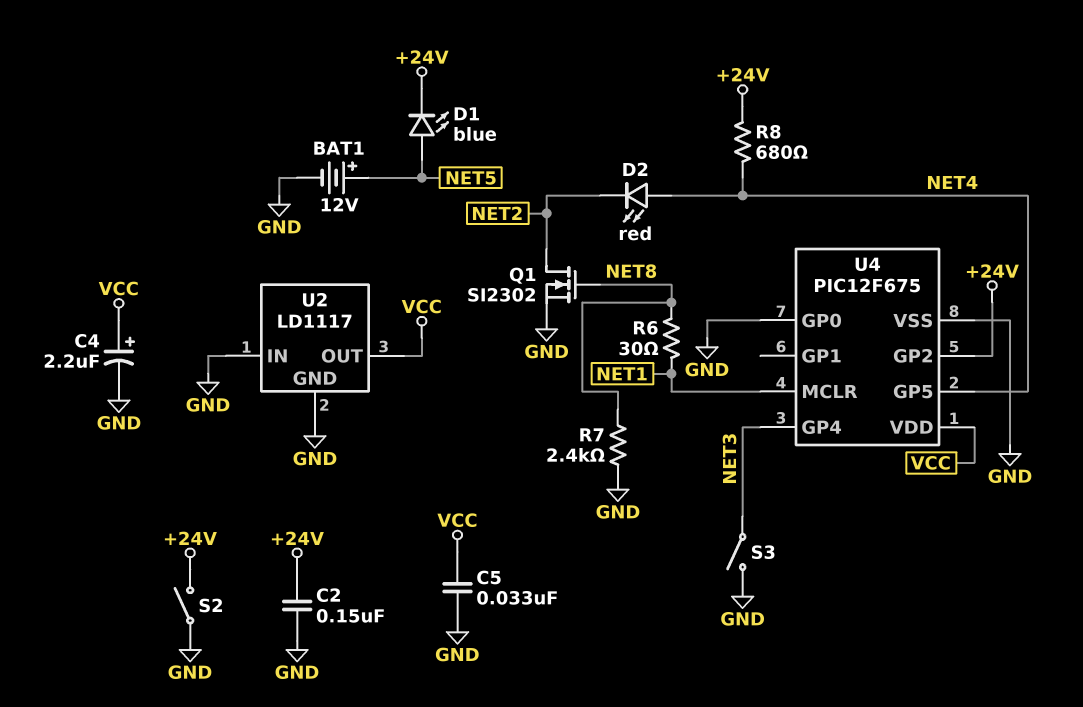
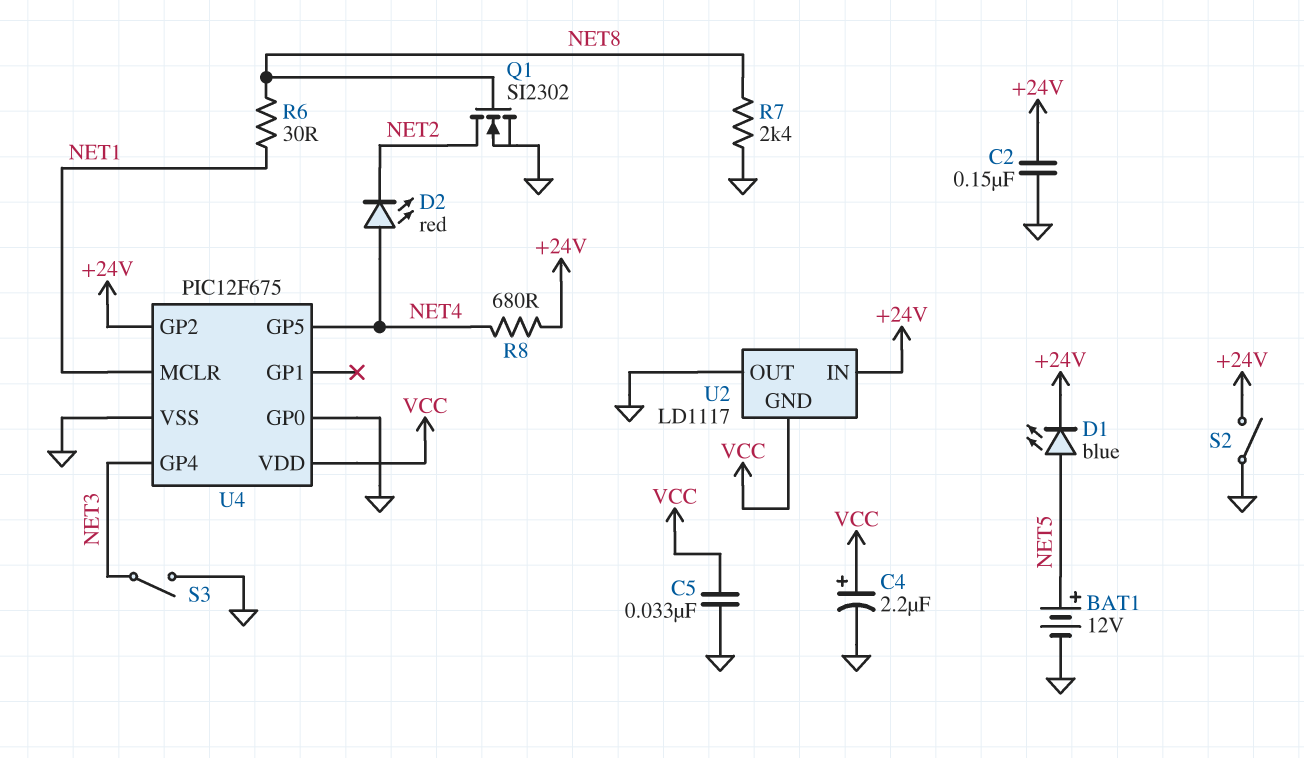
U2 pin GND: GND -> VCC
U2 pin IN: GND -> +24V
U2 pin OUT: VCC -> GND

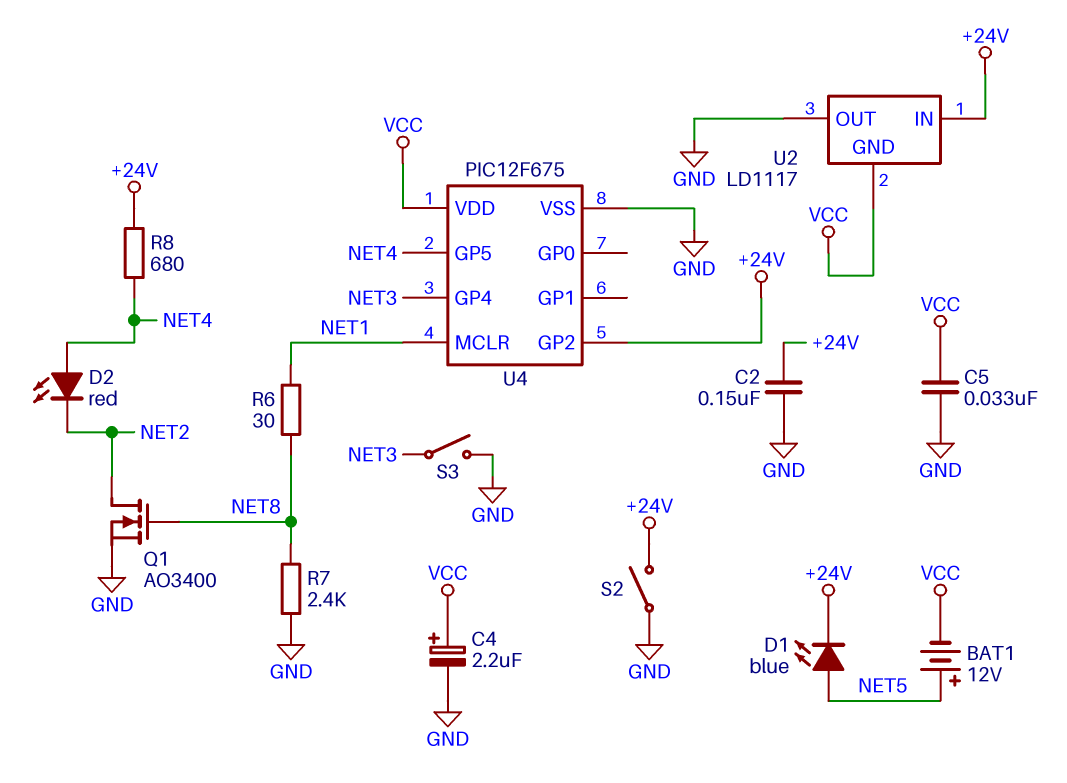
BAT1: 12V (plus NET5, minus GND) -> 12V (plus NET5, minus VCC)
Q1: NMOS SI2302 (G NET8, D NET2, S GND) -> NMOS AO3400 (G NET8, D NET2, S GND)
U4 pin GP0: GND -> none

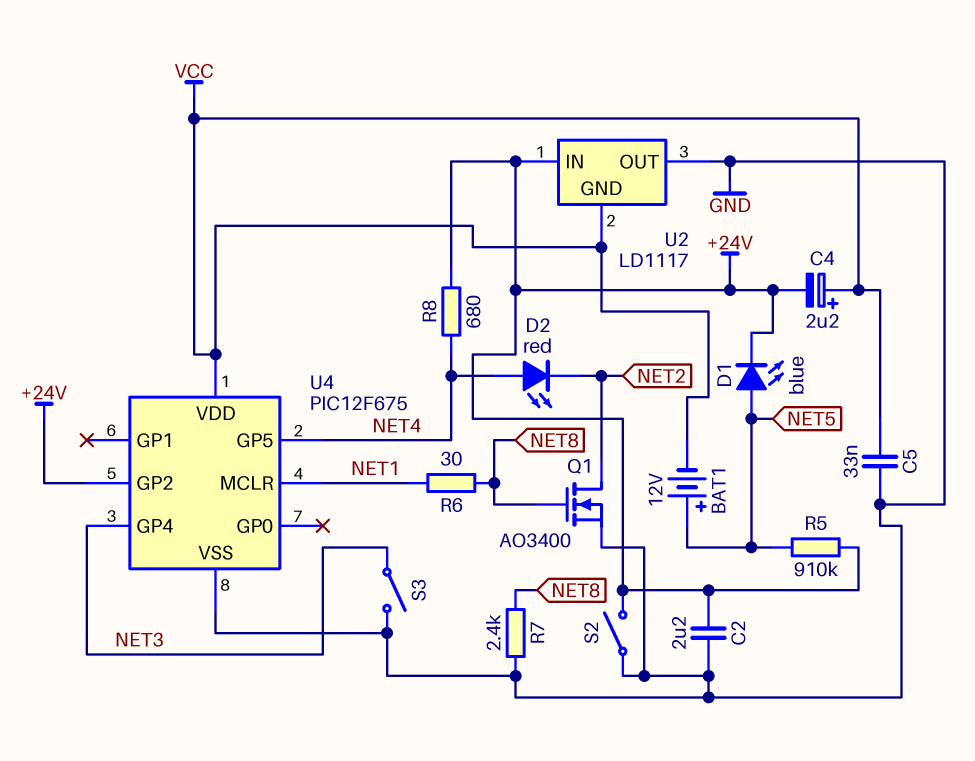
C2: 150nF (+24V, GND) -> 2.2uF (+24V, GND)
C4: 2.2uF (plus VCC, minus GND) -> 2.2uF (plus VCC, minus +24V)
R5: none -> 910k (+24V, NET5)

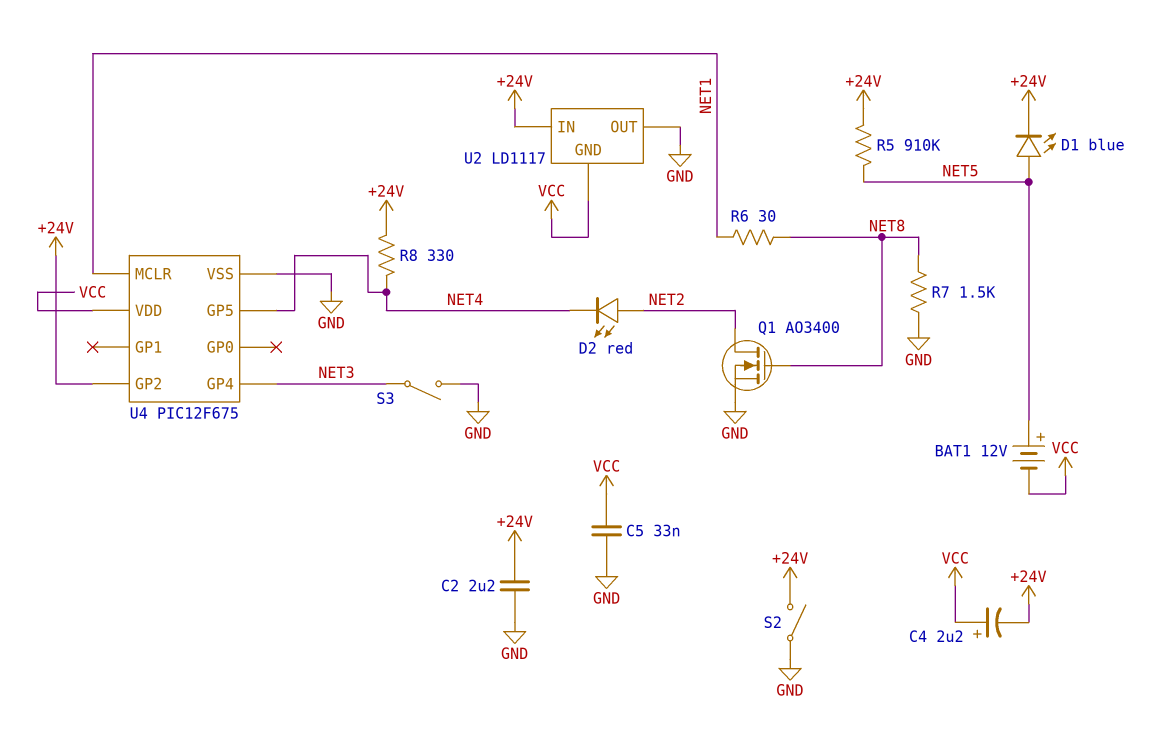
D2: LED red (A NET4, K NET2) -> LED red (A NET2, K NET4)
R7: 2.4k (GND, NET8) -> 1.5k (GND, NET8)
R8: 680 (+24V, NET4) -> 330 (+24V, NET4)

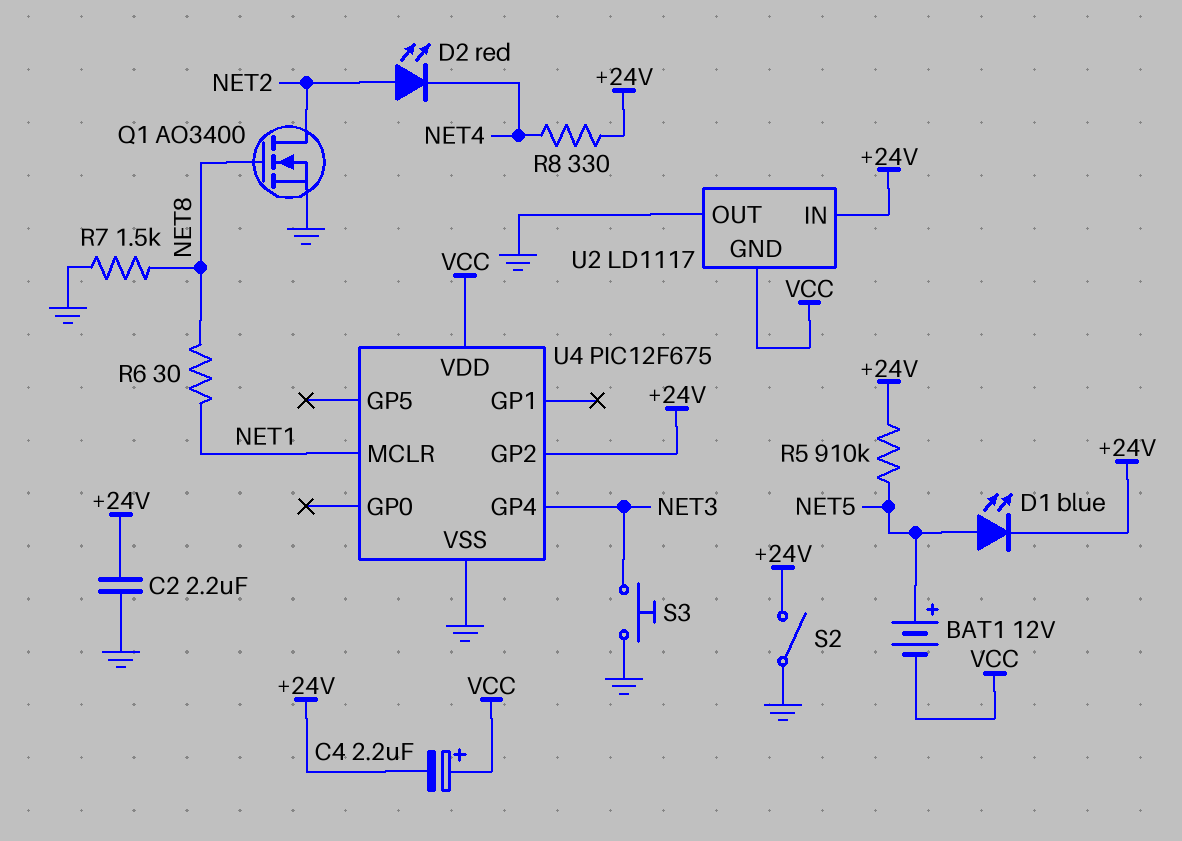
C5: 33nF (GND, VCC) -> none
S3: switch (GND, NET3) -> button (GND, NET3)
U4 pin GP5: NET4 -> none

